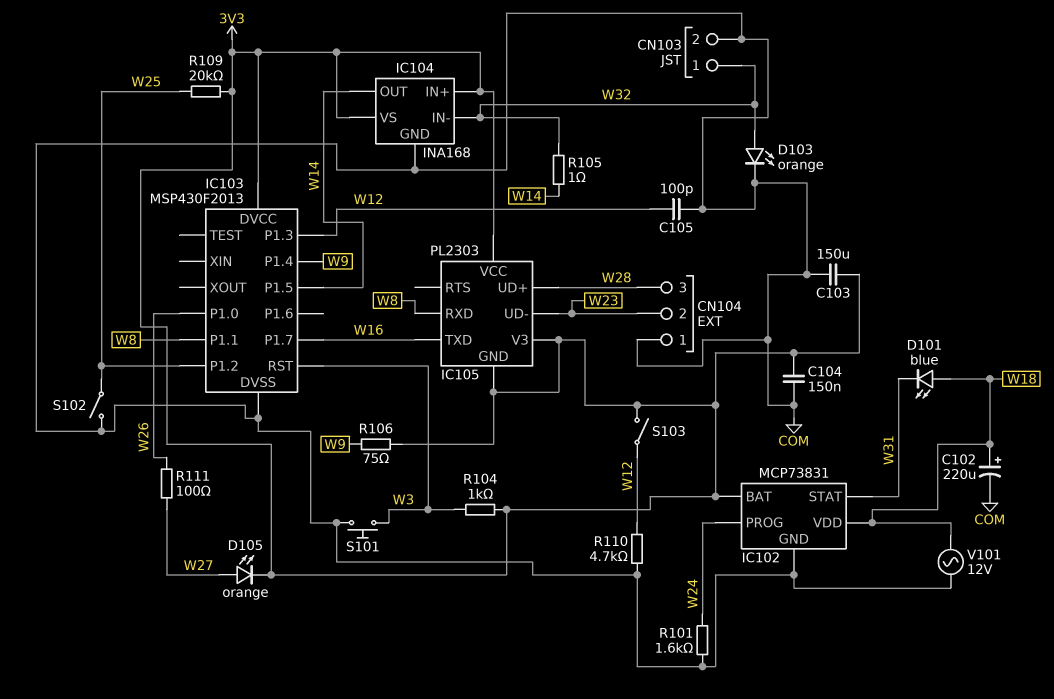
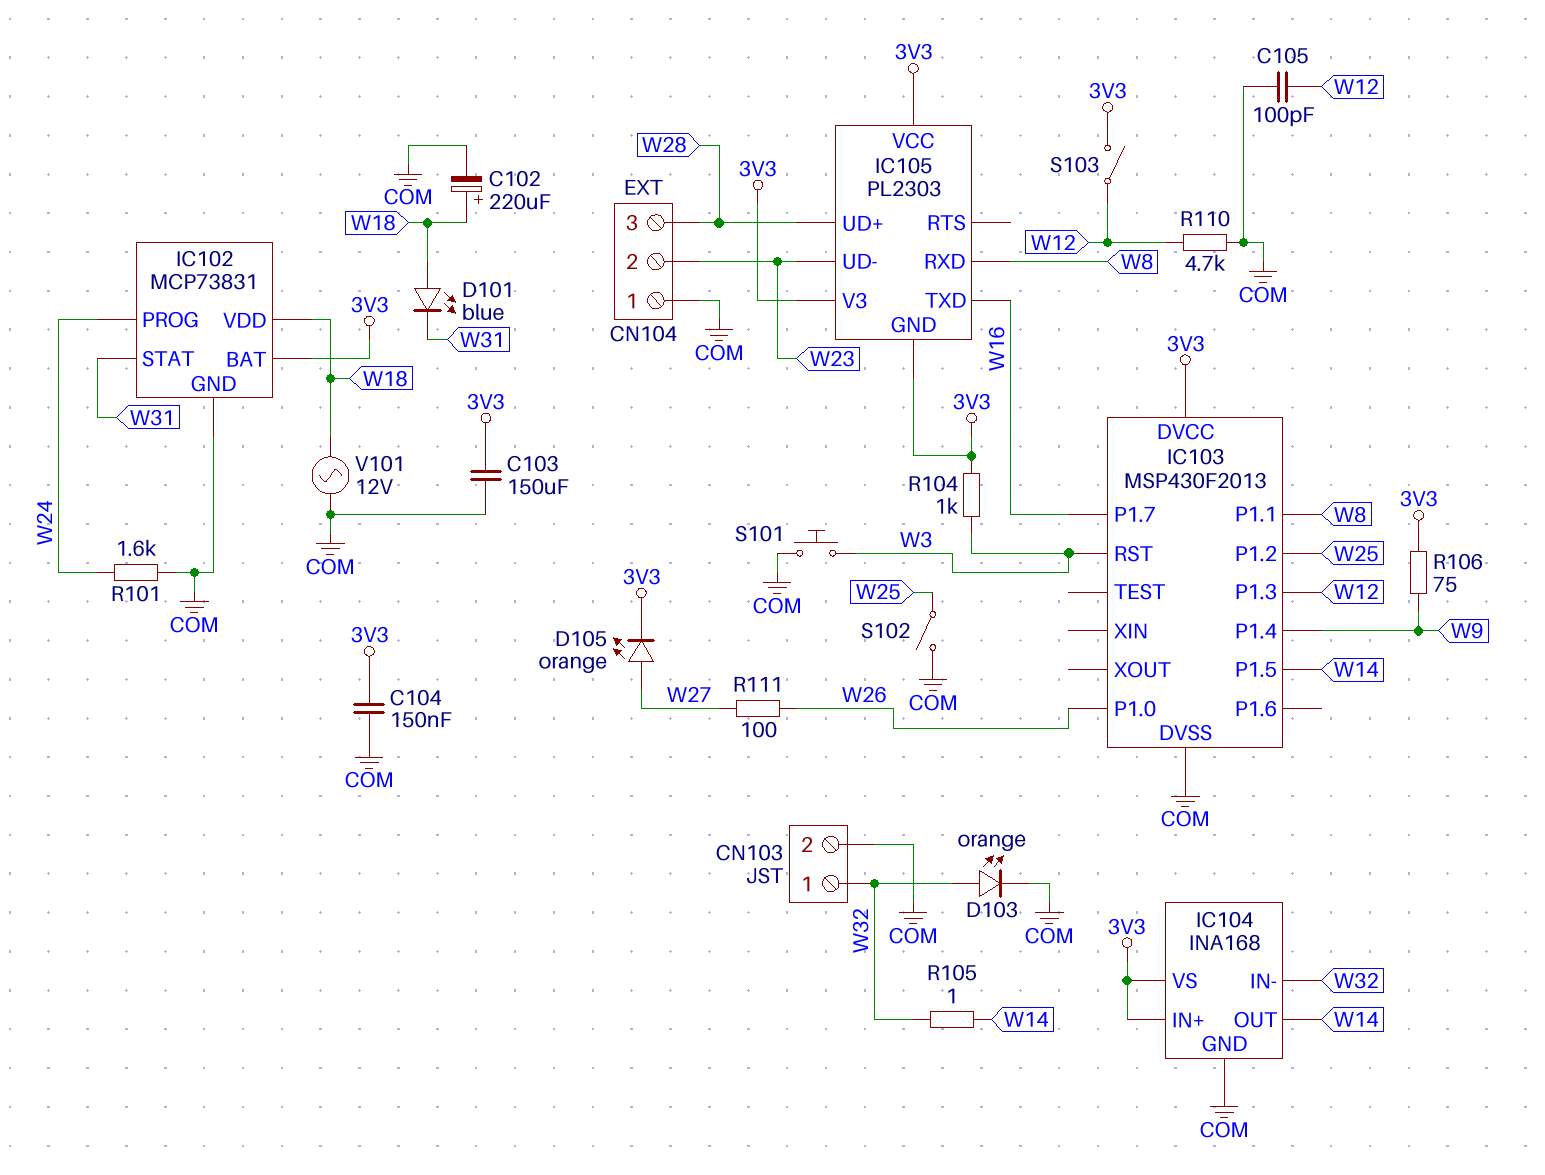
R109: 20k (3V3, W25) -> none

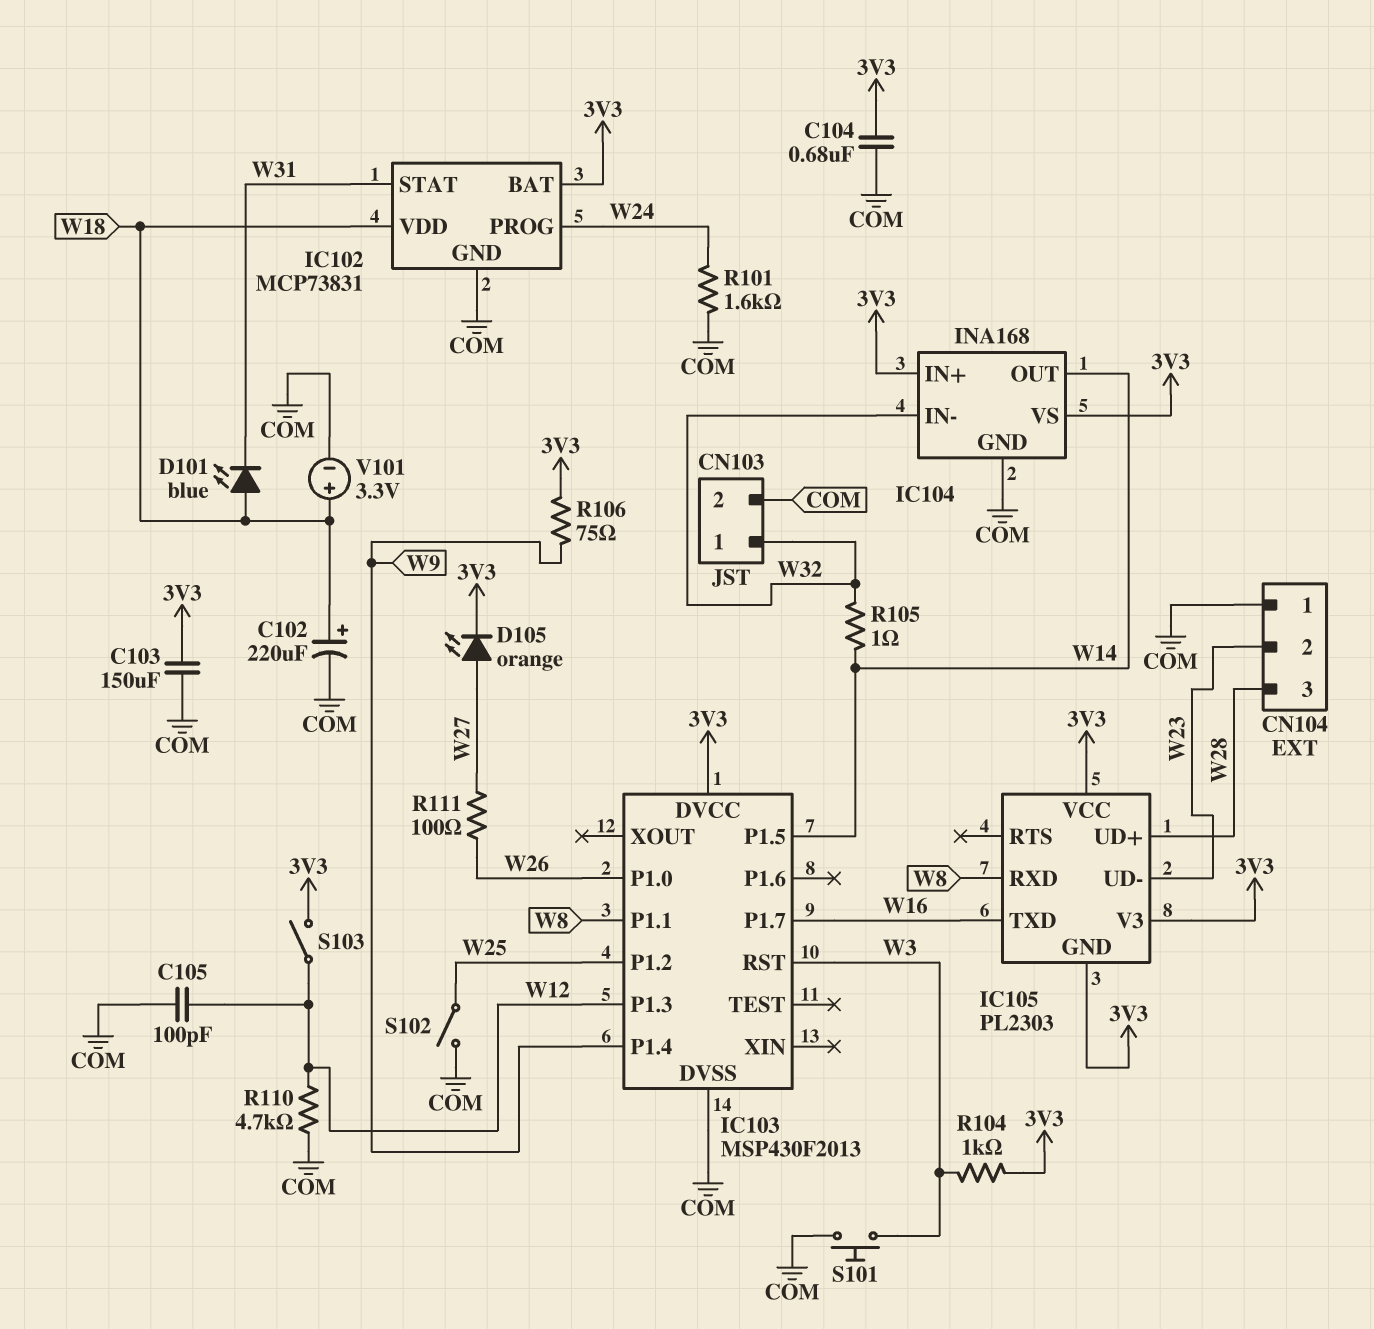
C104: 150nF (3V3, COM) -> 680nF (3V3, COM)
D103: LED orange (A W32, K COM) -> none
V101: AC 12V (COM, W18) -> 3.3V (plus W18, minus COM)

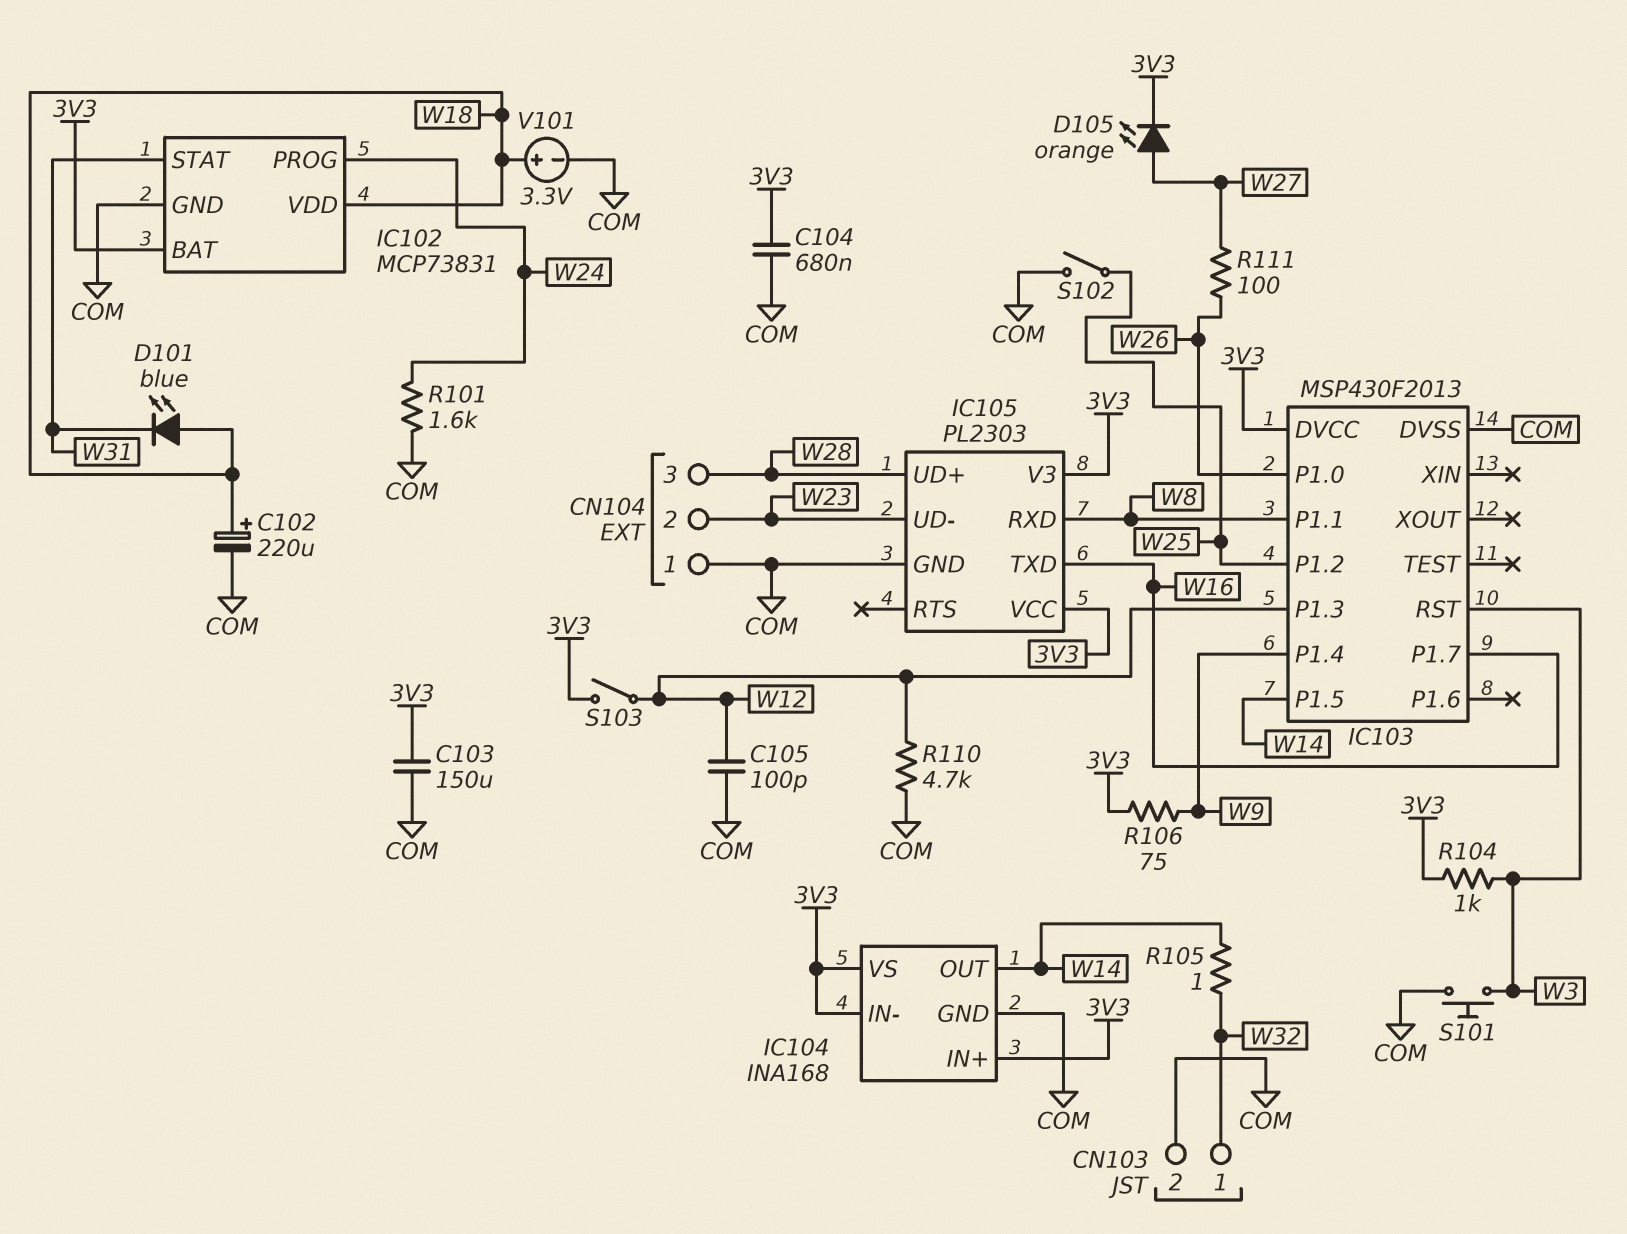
IC104 pin IN-: W32 -> 3V3
IC105 pin GND: 3V3 -> COM

